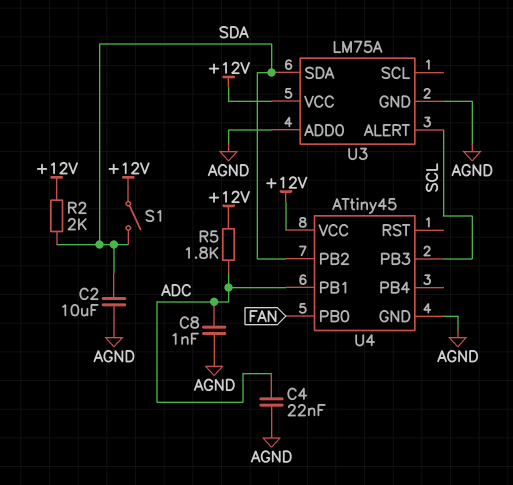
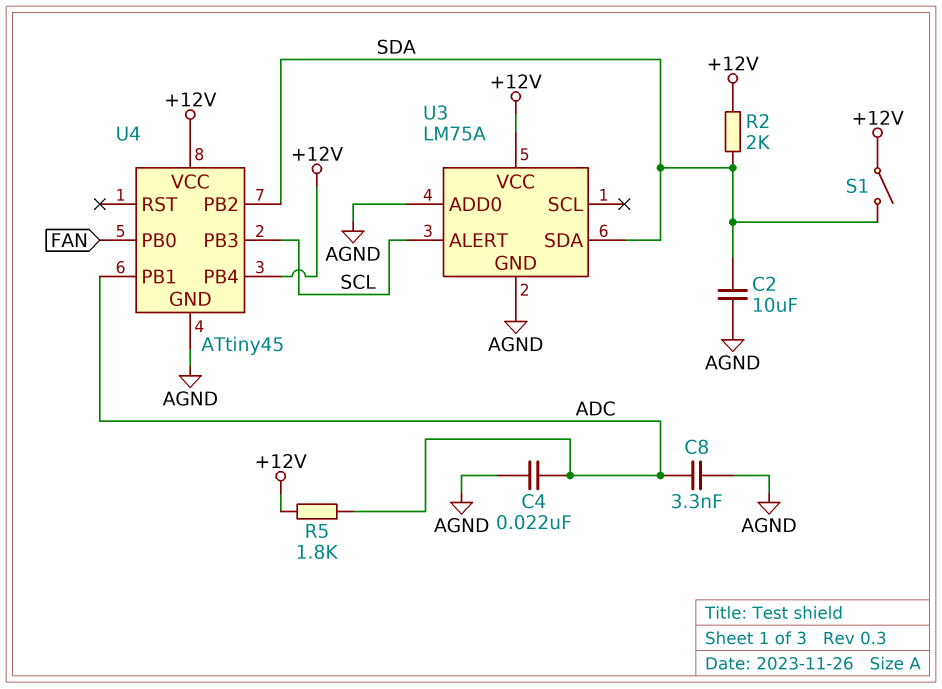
C8: 1nF (ADC, AGND) -> 3.3nF (ADC, AGND)
U4 pin PB4: none -> +12V

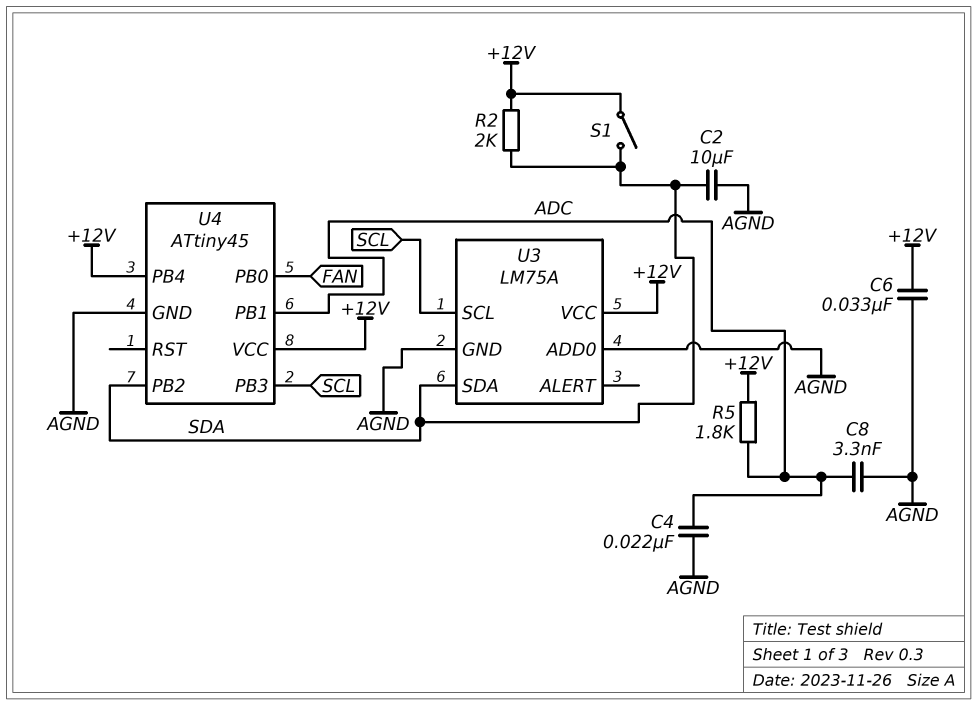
C6: none -> 33nF (+12V, AGND)
U3 pin ALERT: SCL -> none
U3 pin SCL: none -> SCL

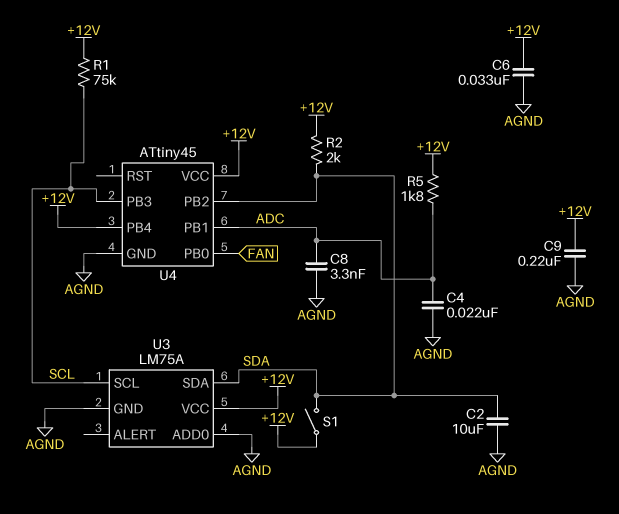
C9: none -> 220nF (+12V, AGND)
R1: none -> 75k (+12V, SCL)

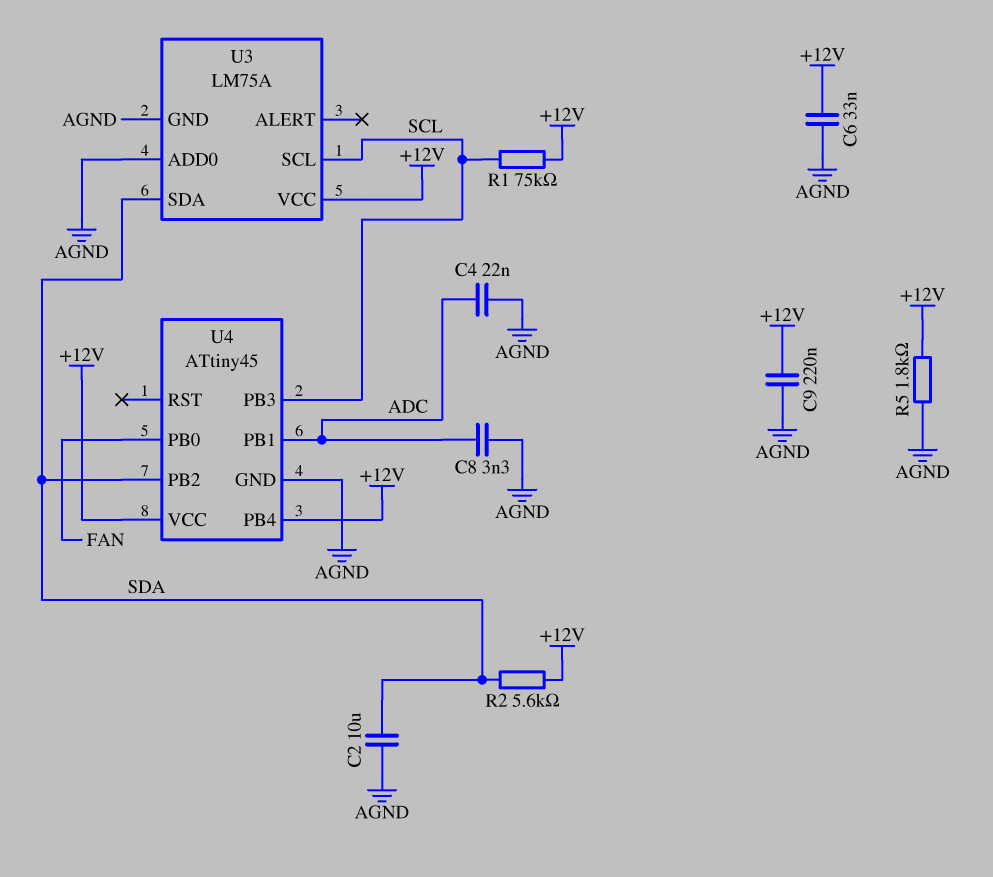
R2: 2k (+12V, SDA) -> 5.6k (+12V, SDA)
R5: 1.8k (+12V, ADC) -> 1.8k (+12V, AGND)
S1: switch (+12V, SDA) -> none

